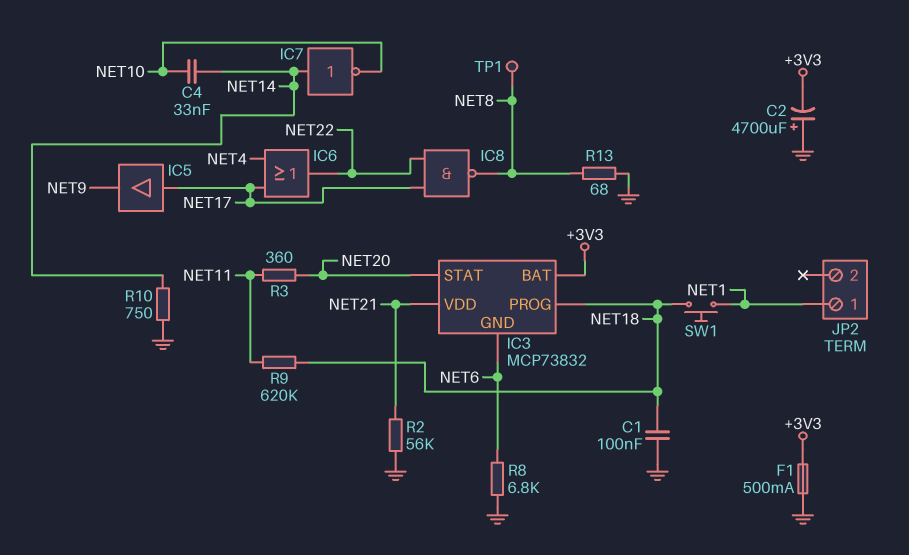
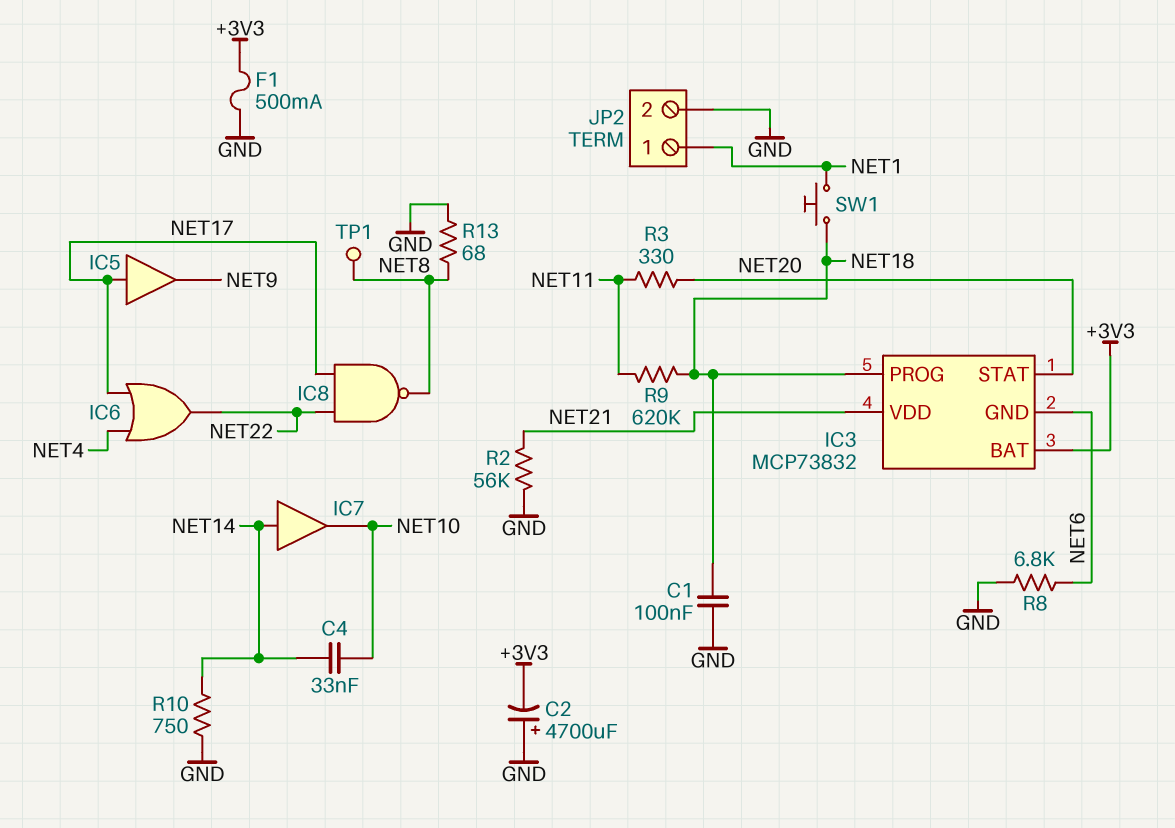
IC7: NOT (in NET14, out NET10) -> buffer (in NET14, out NET10)
JP2 pin 2: none -> GND
R3: 360 (NET11, NET20) -> 330 (NET11, NET20)

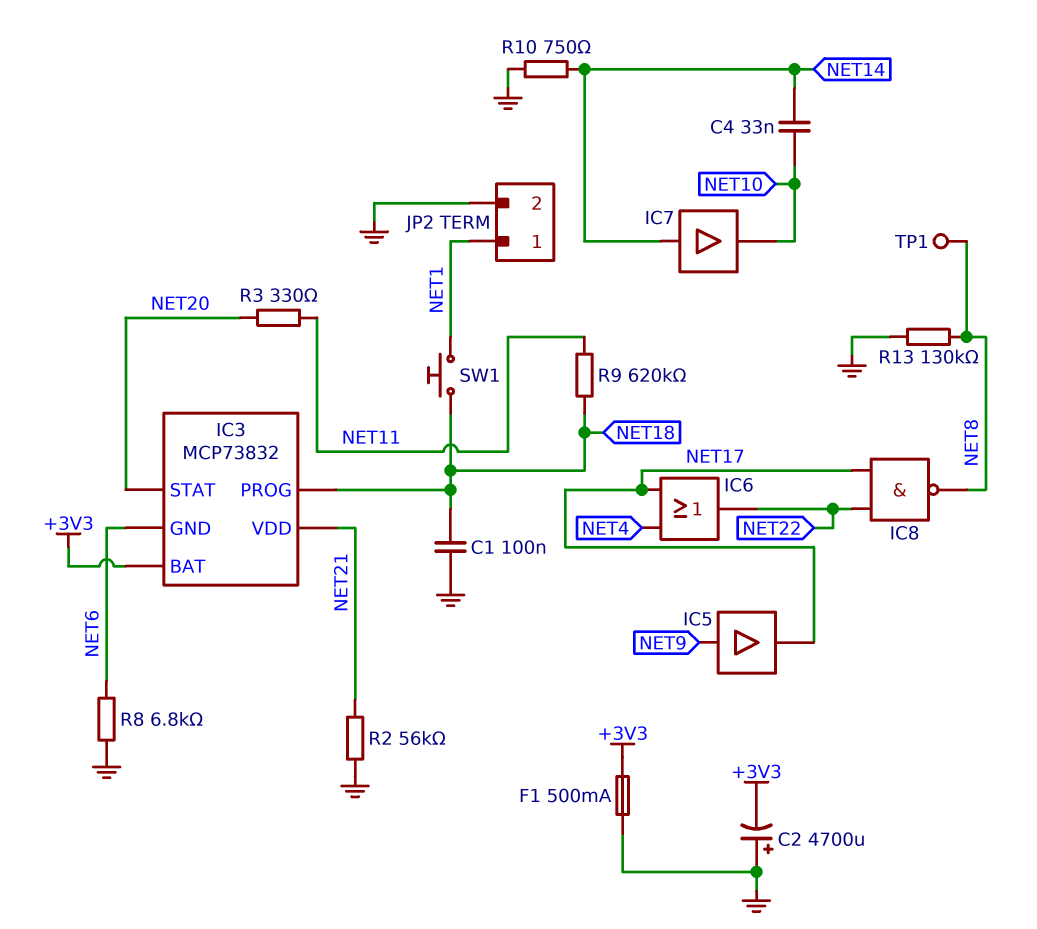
IC5: buffer (in NET17, out NET9) -> buffer (in NET9, out NET17)
R13: 68 (GND, NET8) -> 130k (GND, NET8)

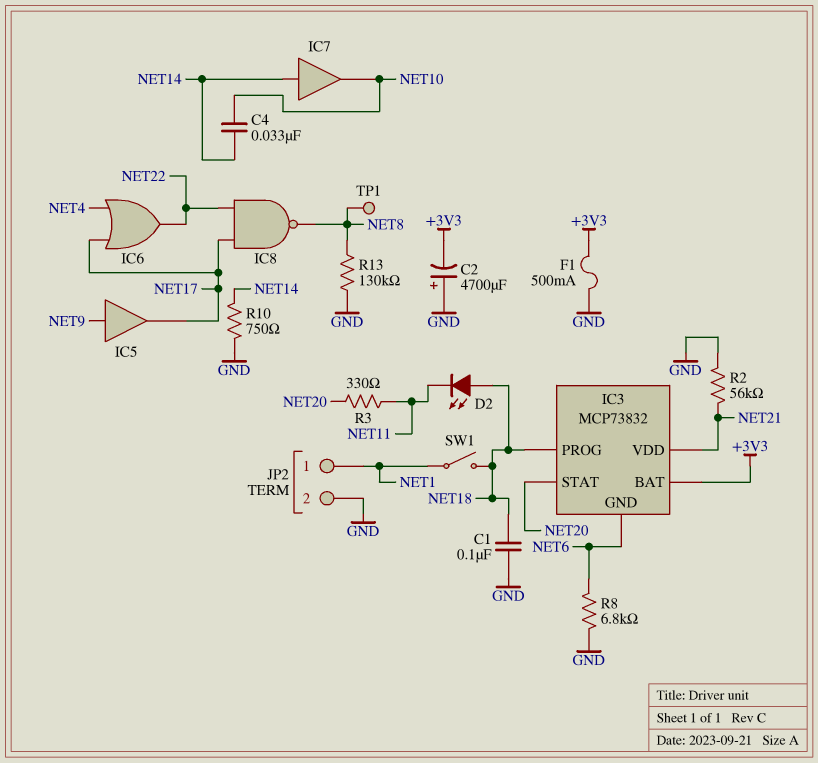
D2: none -> LED (A NET18, K NET11)
R9: 620k (NET11, NET18) -> none
SW1: button (NET1, NET18) -> switch (NET1, NET18)

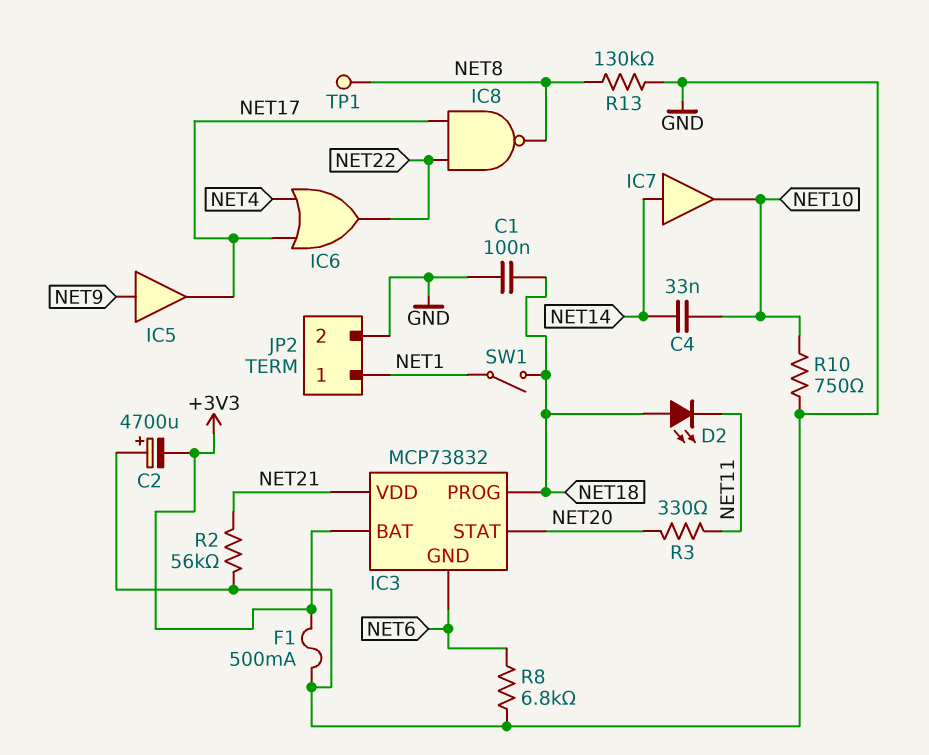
R10: 750 (GND, NET14) -> 750 (GND, NET10)

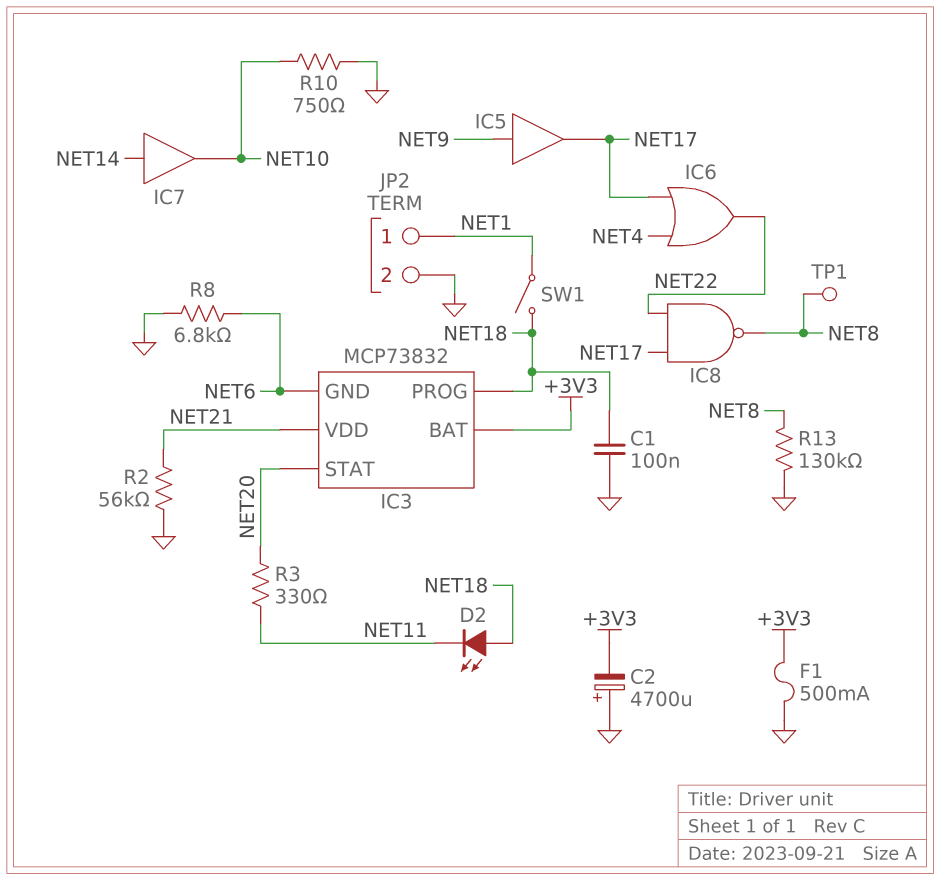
C4: 33nF (NET10, NET14) -> none

